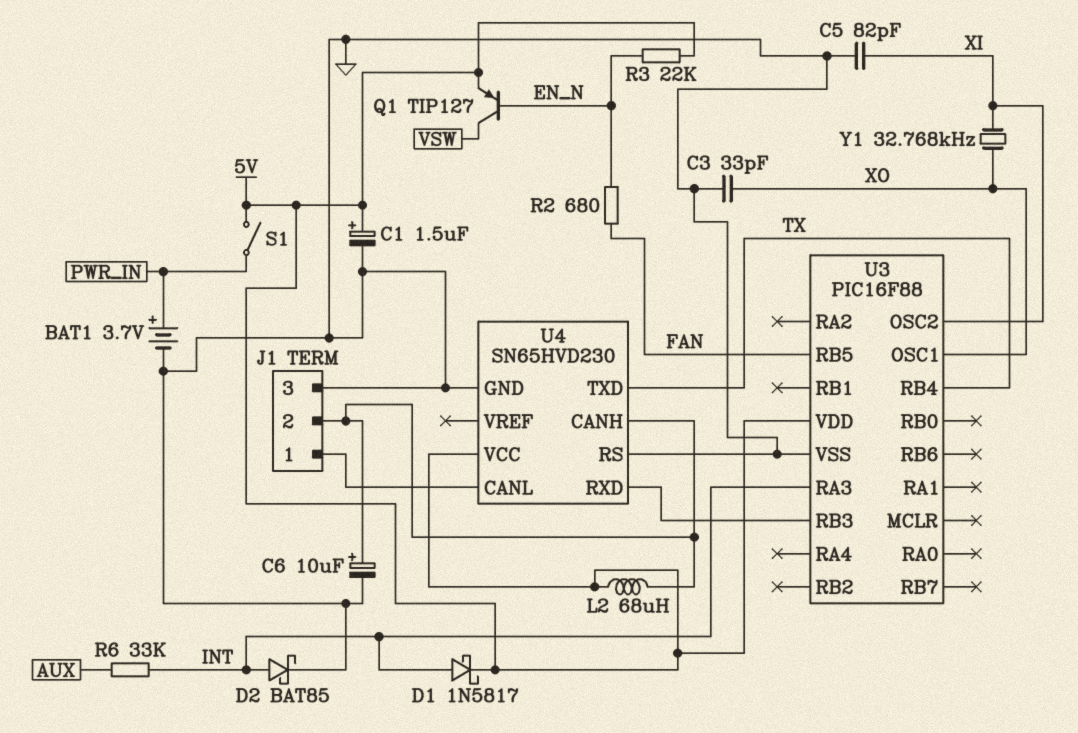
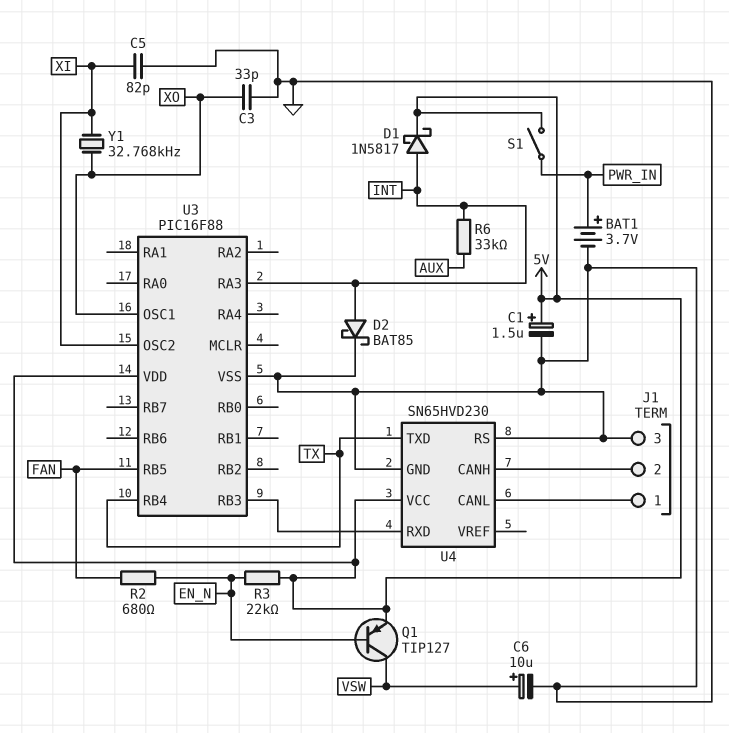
C6: 10uF (plus J1/2, minus GND) -> 10uF (plus VSW, minus GND)
L2: 68uH (5V, J1/2) -> none

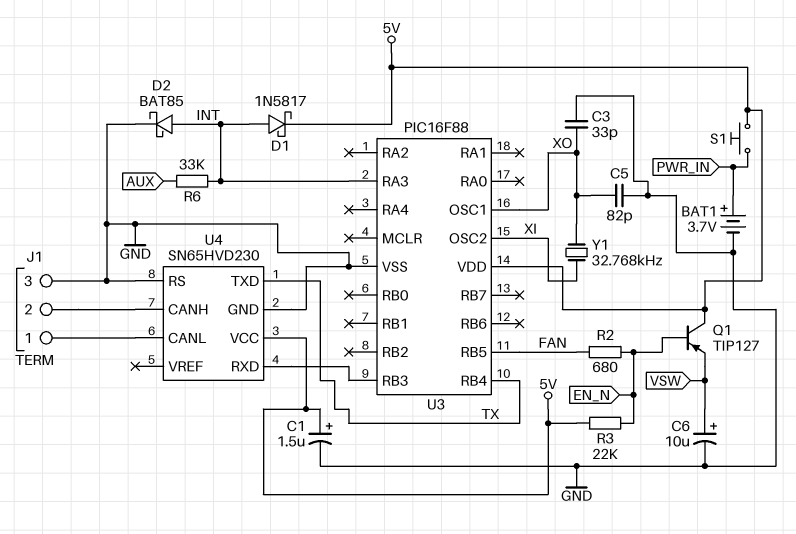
C5: 82pF (GND, XI) -> 82pF (GND, XO)
Q1: PNP TIP127 (B EN_N, C VSW, E 5V) -> PNP TIP127 (B EN_N, C 5V, E VSW)
S1: switch (5V, PWR_IN) -> button (5V, PWR_IN)

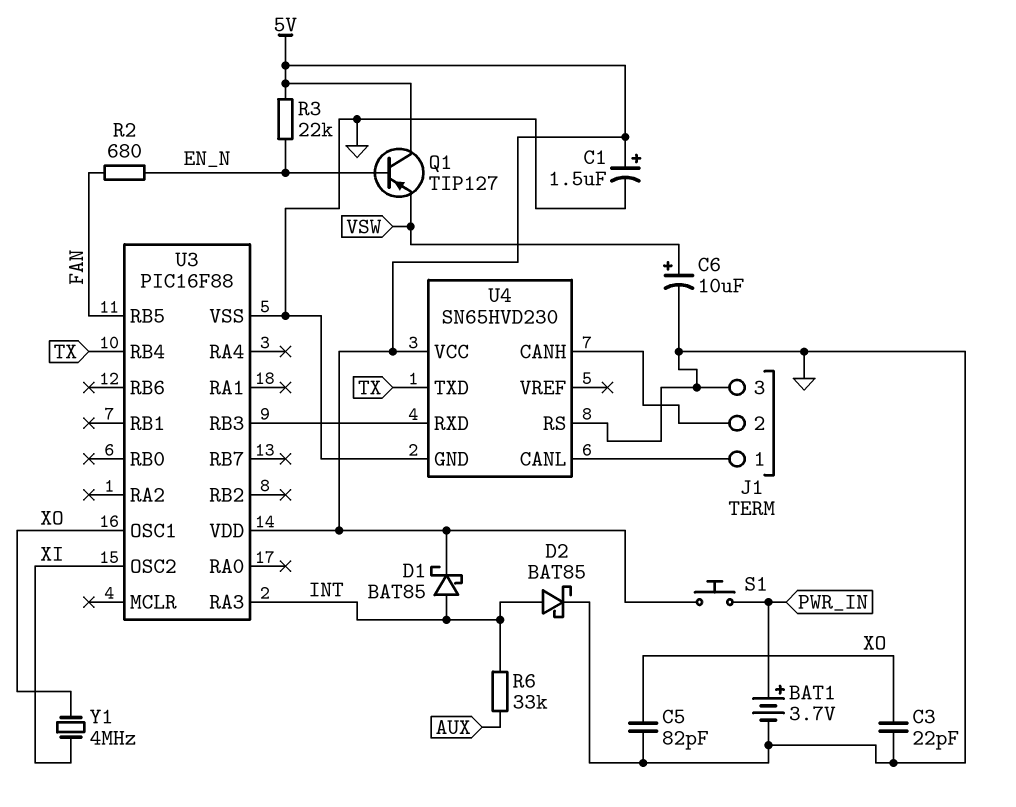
C3: 33pF (GND, XO) -> 22pF (GND, XO)
D1: schottky 1N5817 (A INT, K 5V) -> schottky BAT85 (A INT, K 5V)
Y1: 32.768kHz (XI, XO) -> 4MHz (XI, XO)

